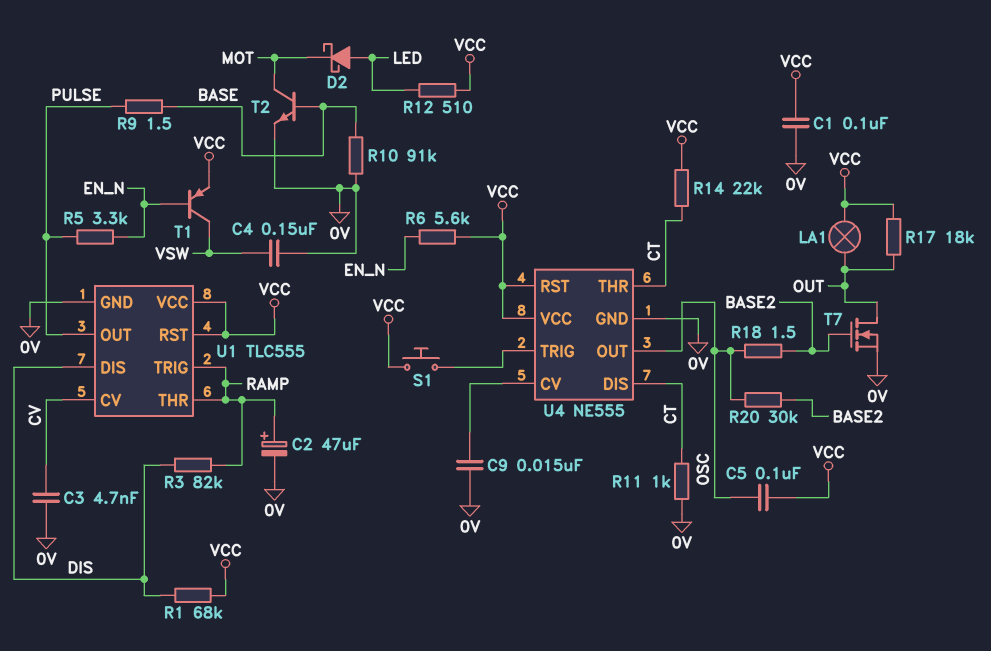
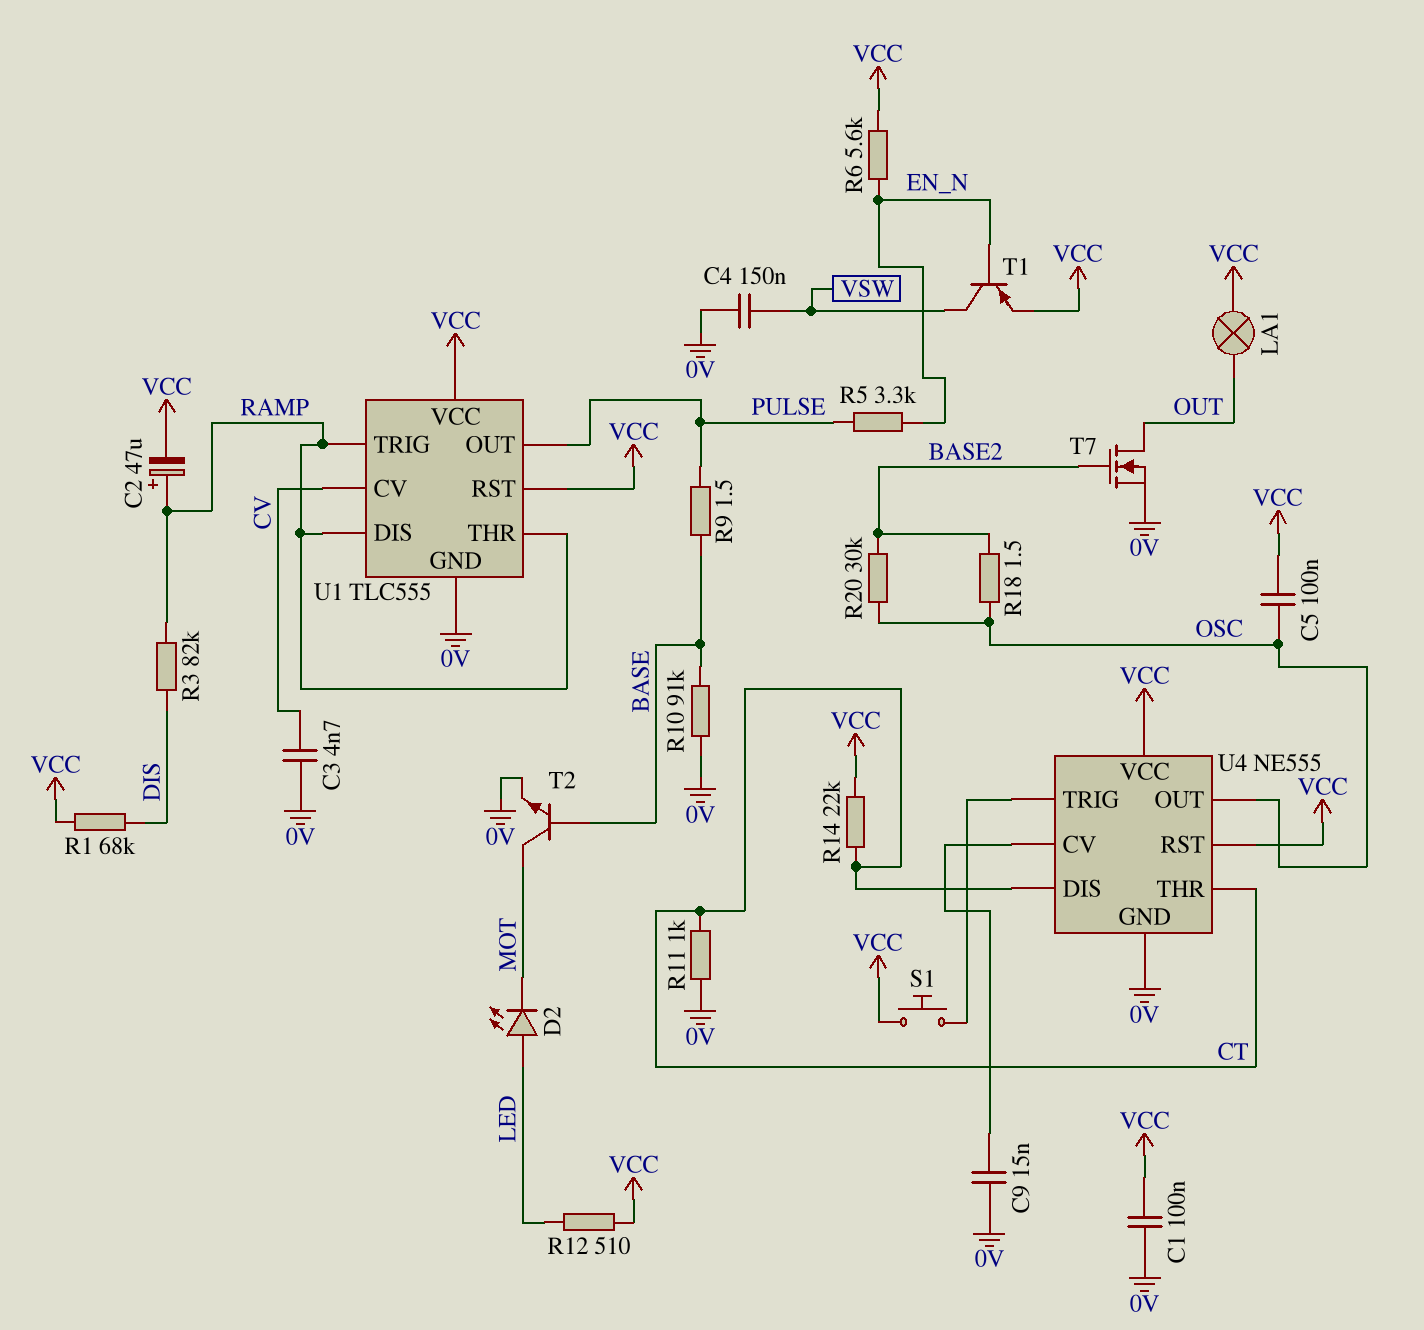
C2: 47uF (plus RAMP, minus 0V) -> 47uF (plus RAMP, minus VCC)
D2: schottky (A LED, K MOT) -> LED (A LED, K MOT)
R17: 18k (OUT, VCC) -> none
U1 pin DIS: DIS -> RAMP

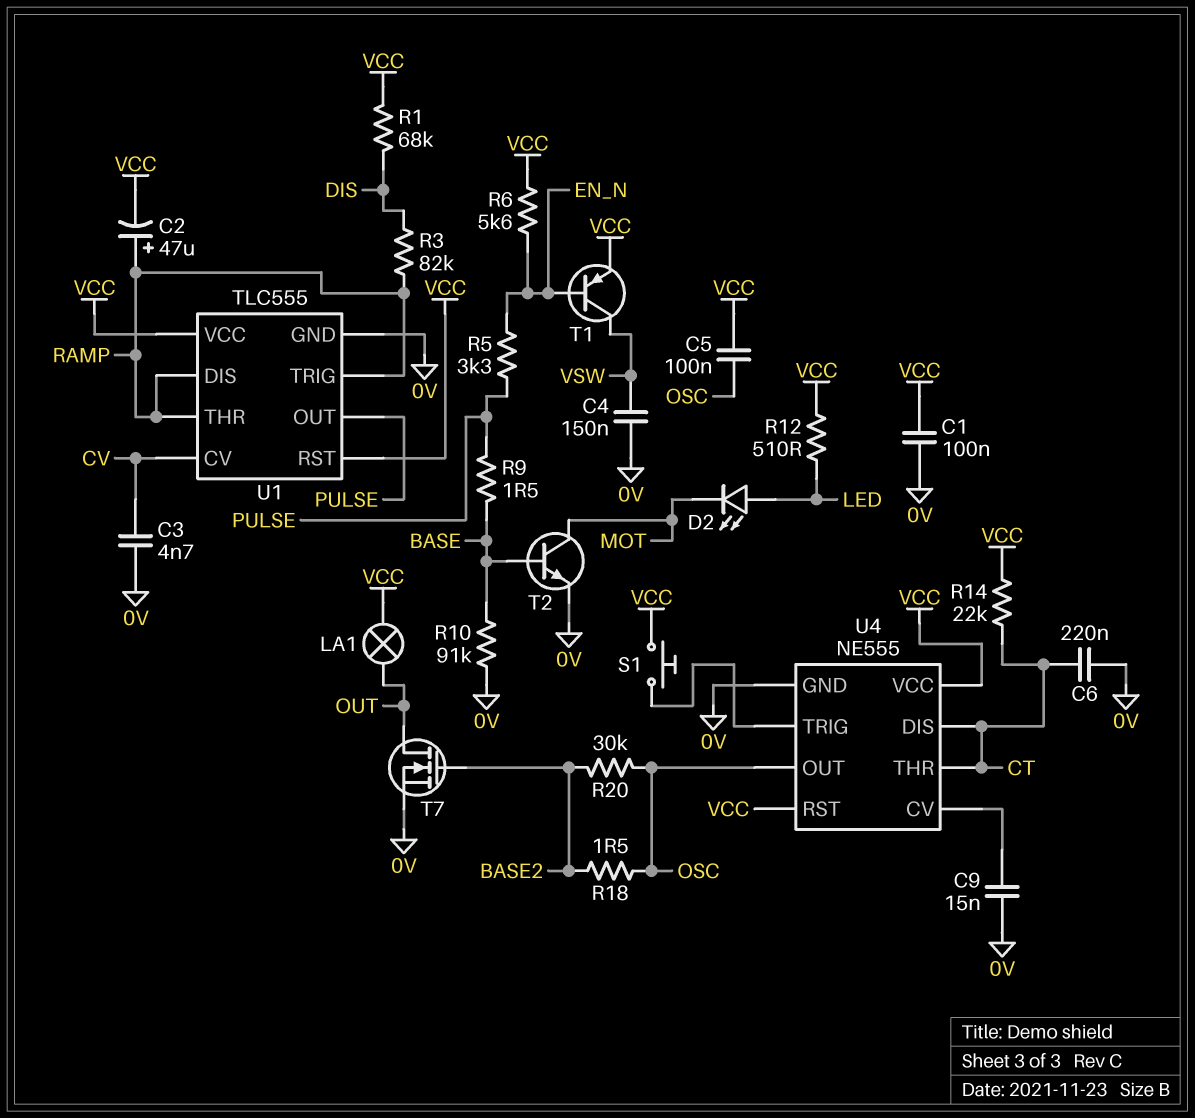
C6: none -> 220nF (0V, CT)
R11: 1k (0V, CT) -> none

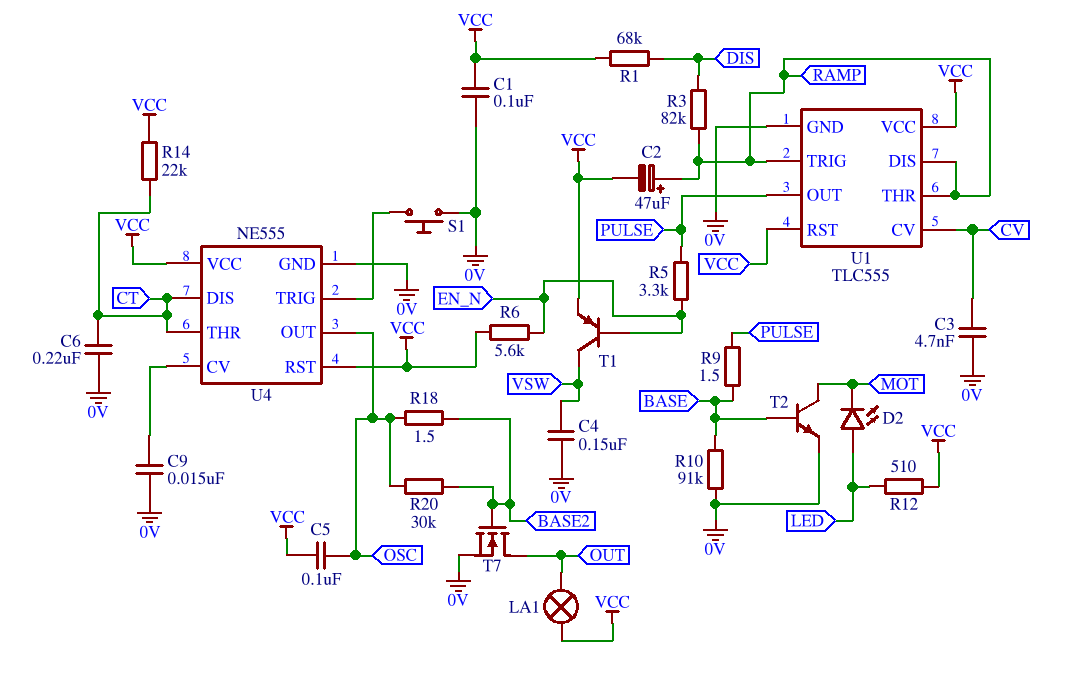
S1: button (U4/TRIG, VCC) -> button (0V, U4/TRIG)

